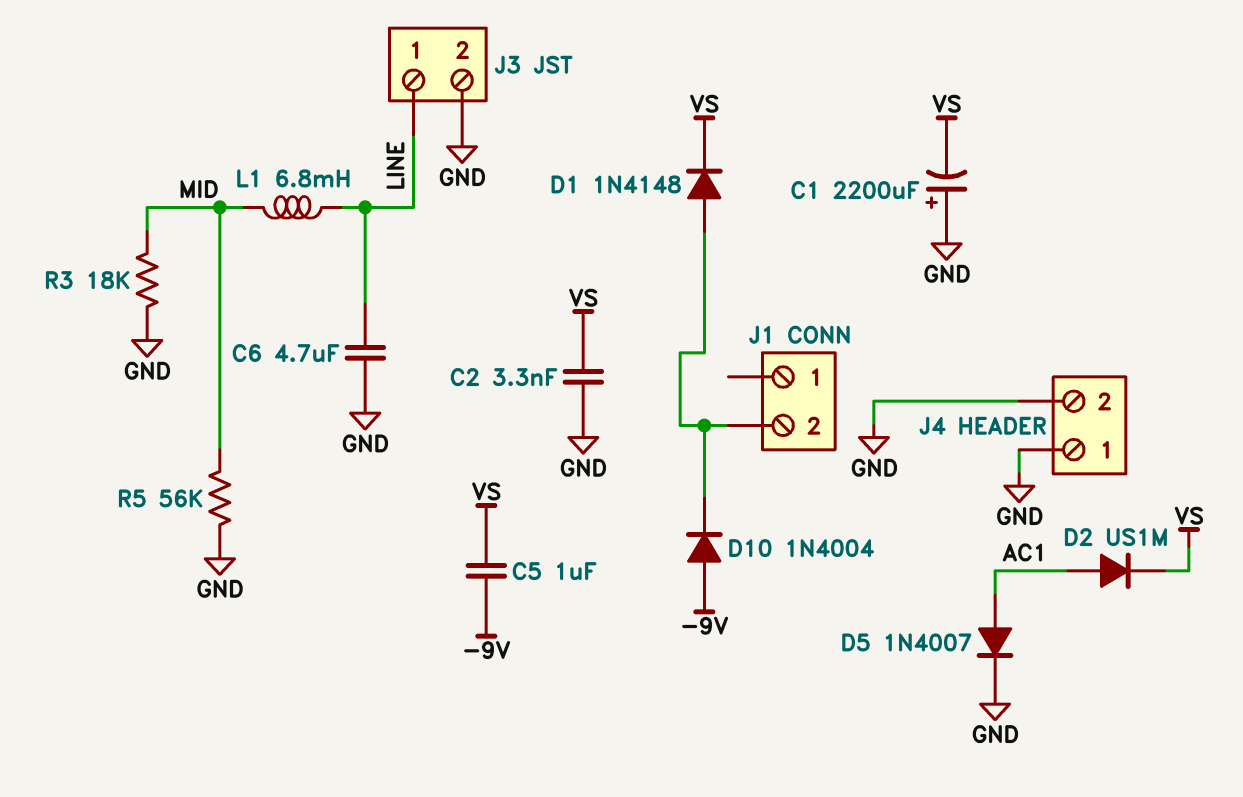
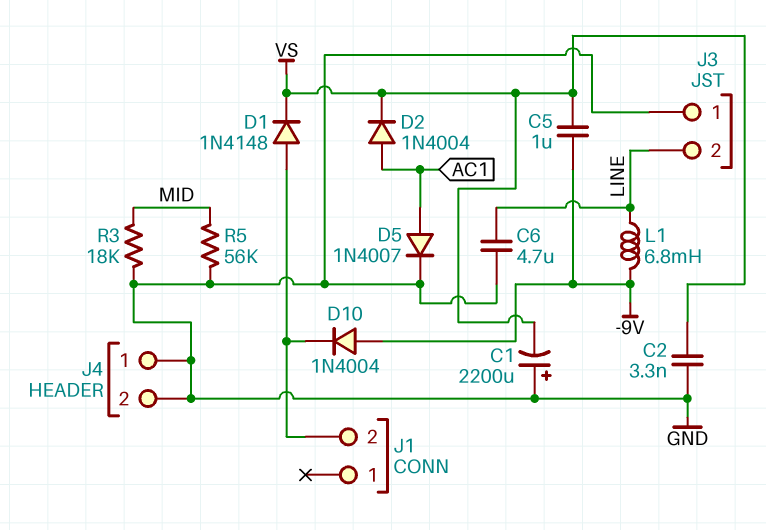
D2: diode US1M (A AC1, K VS) -> diode 1N4004 (A AC1, K VS)
J3 pin 1: LINE -> GND
J3 pin 2: GND -> LINE
L1: 6.8mH (LINE, MID) -> 6.8mH (-9V, LINE)

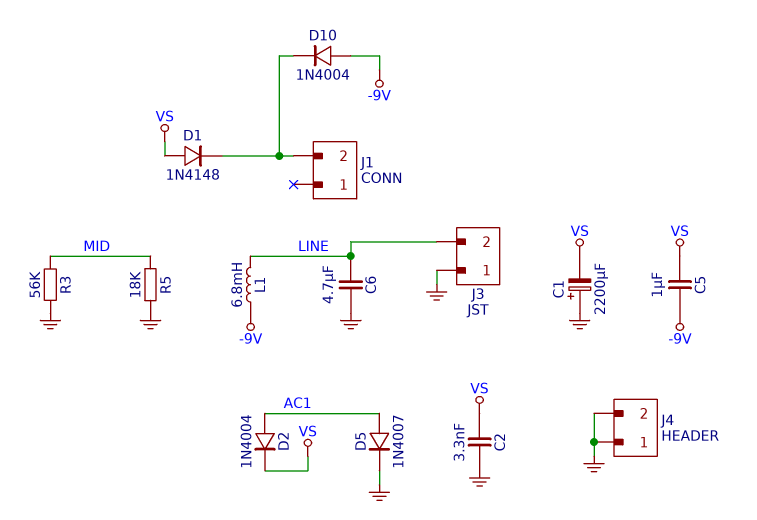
D1: diode 1N4148 (A J1/2, K VS) -> diode 1N4148 (A VS, K J1/2)
R3: 18k (GND, MID) -> 56k (GND, MID)
R5: 56k (GND, MID) -> 18k (GND, MID)

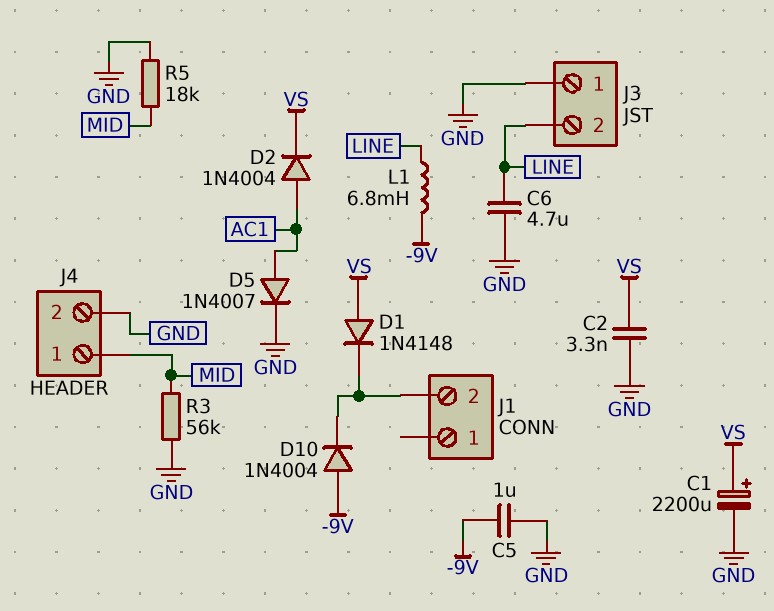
C1: 2200uF (plus GND, minus VS) -> 2200uF (plus VS, minus GND)
C5: 1uF (-9V, VS) -> 1uF (-9V, GND)
J4 pin 1: GND -> MID

